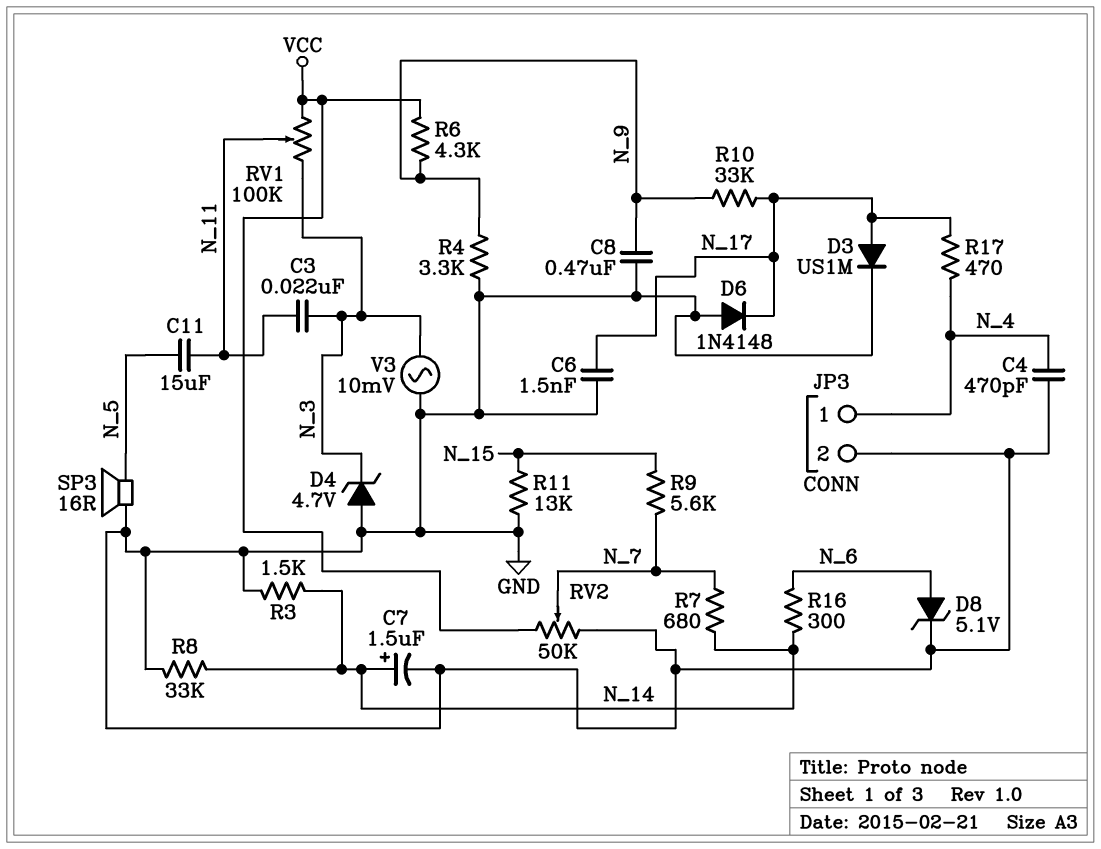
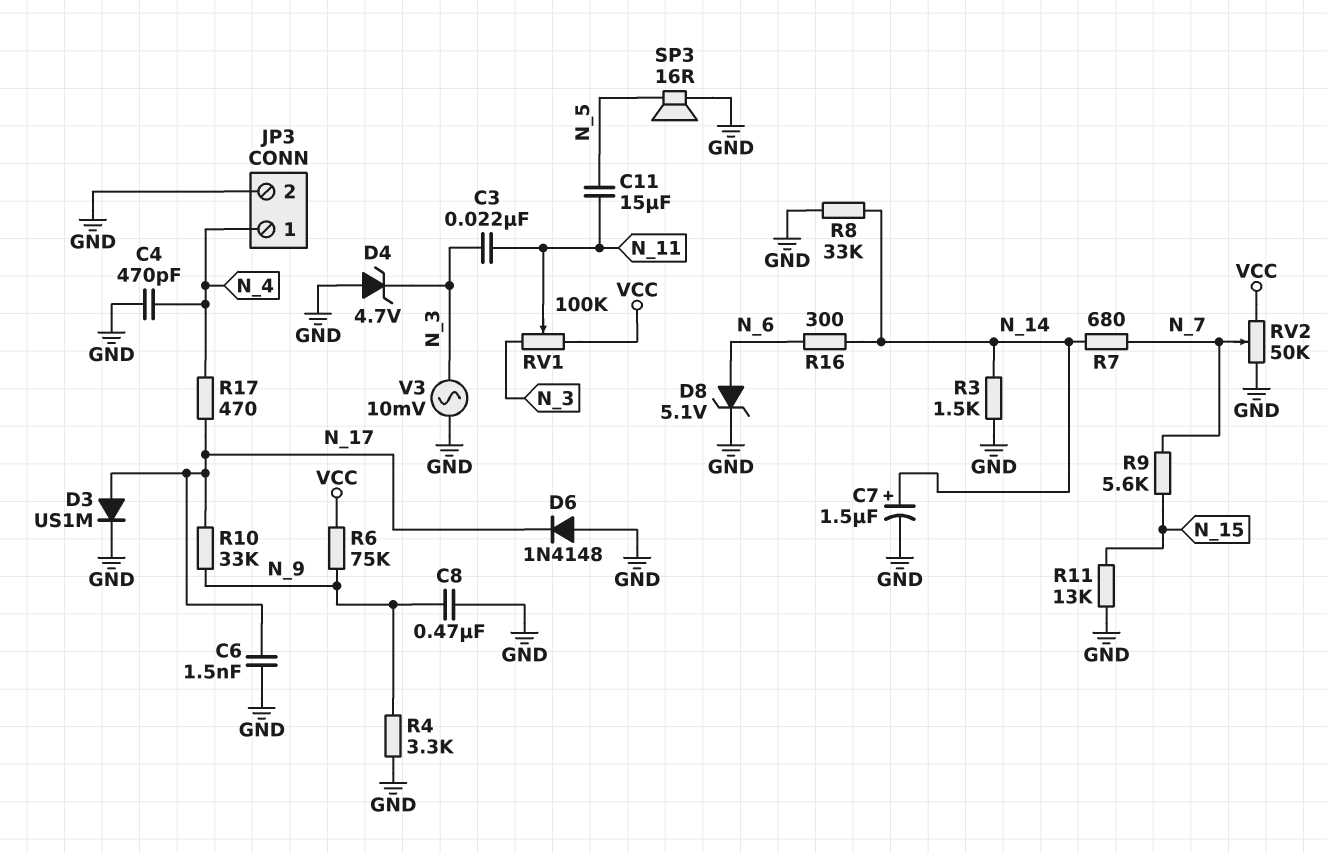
R6: 4.3k (N_9, VCC) -> 75k (N_9, VCC)

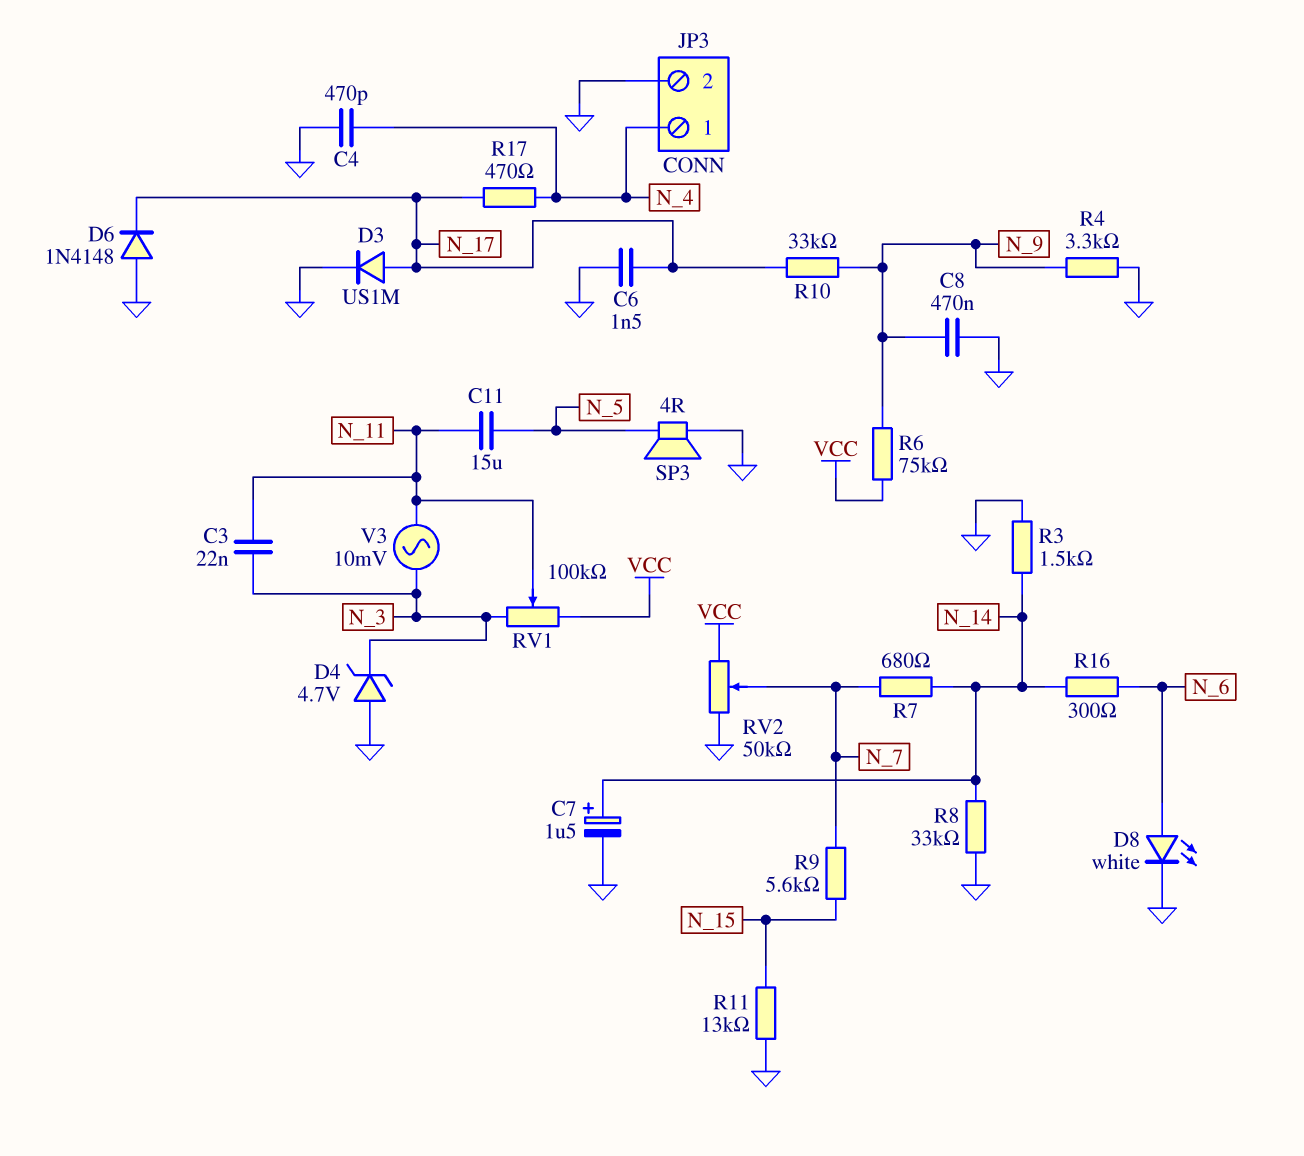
D8: zener 5.1V (A N_6, K GND) -> LED white (A N_6, K GND)
SP3: speaker 16R (GND, N_5) -> speaker 4R (GND, N_5)
V3: AC 10mV (GND, N_3) -> AC 10mV (N_3, N_11)

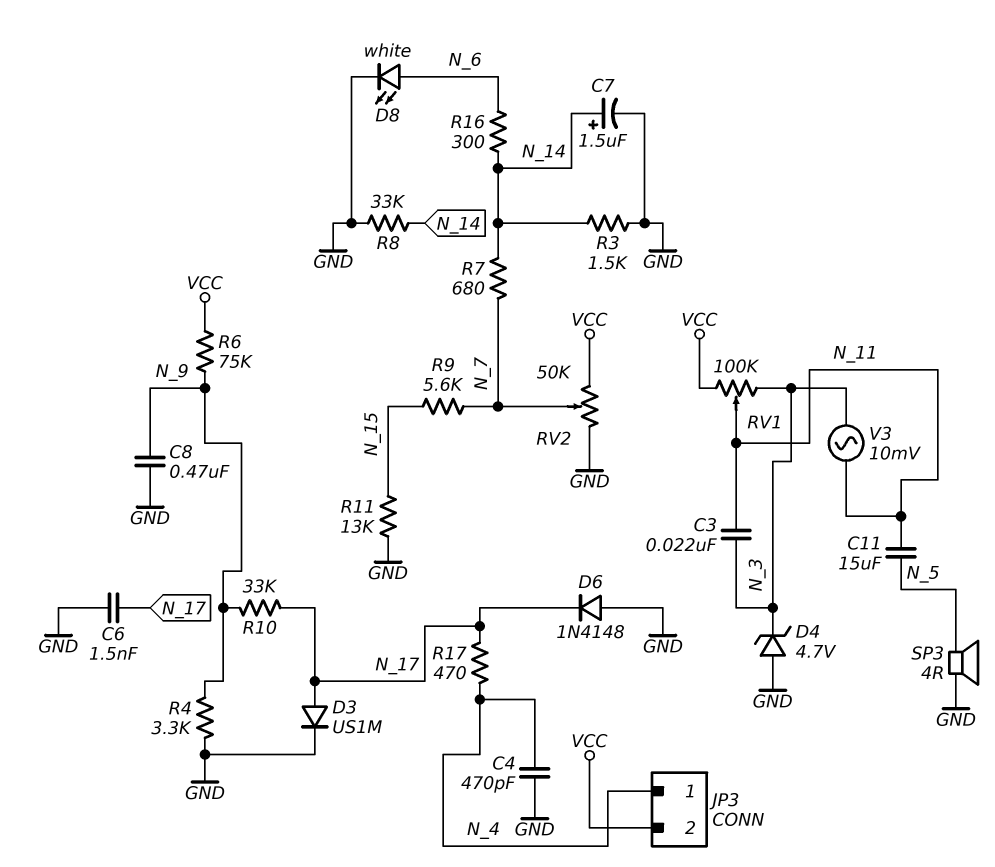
JP3 pin 2: GND -> VCC

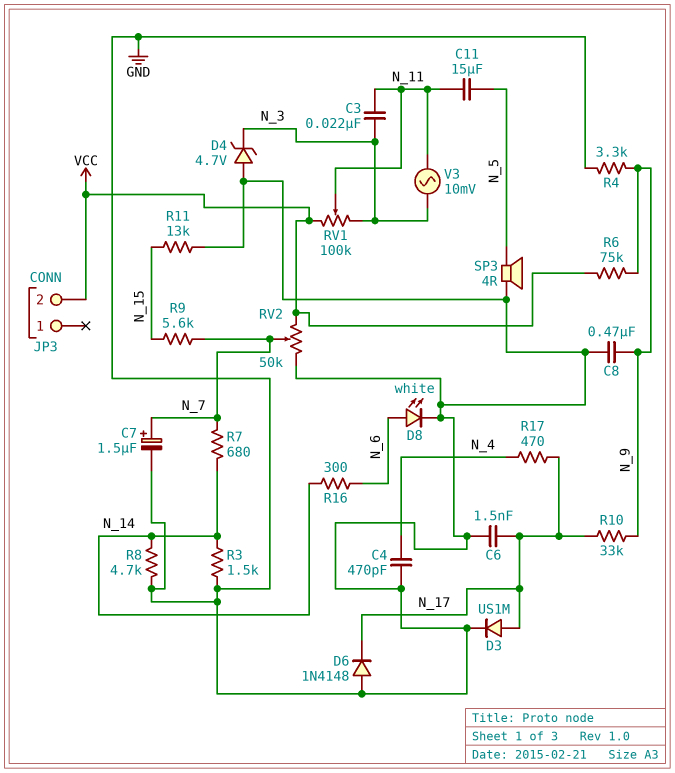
C7: 1.5uF (plus N_14, minus GND) -> 1.5uF (plus N_7, minus GND)
JP3 pin 1: N_4 -> none
R8: 33k (GND, N_14) -> 4.7k (GND, N_14)

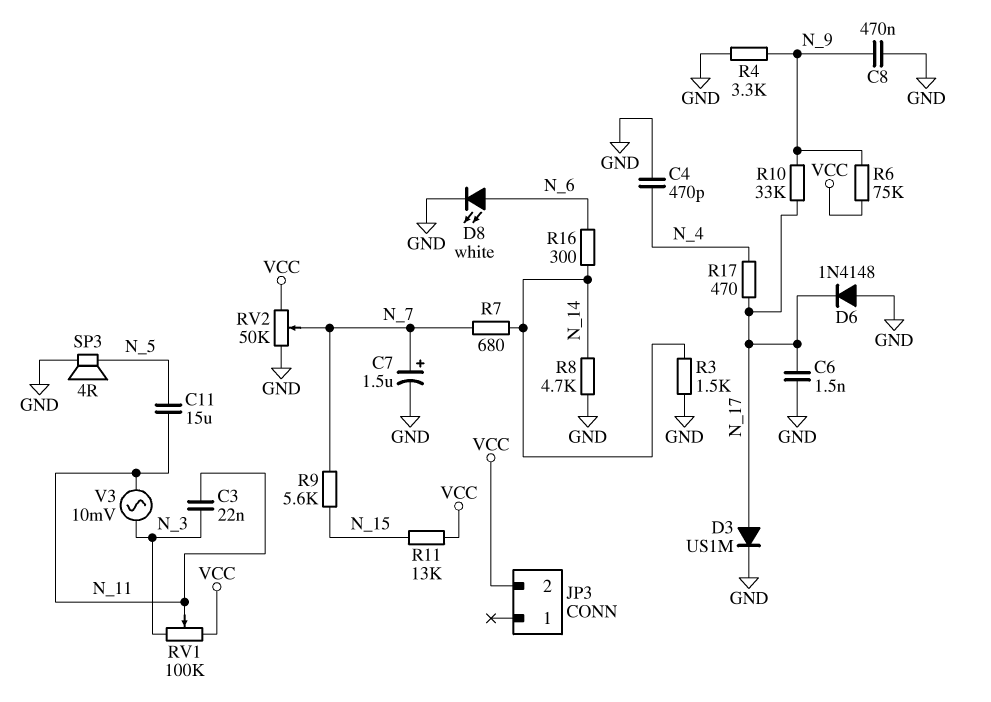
D4: zener 4.7V (A GND, K N_3) -> none
R11: 13k (GND, N_15) -> 13k (N_15, VCC)

